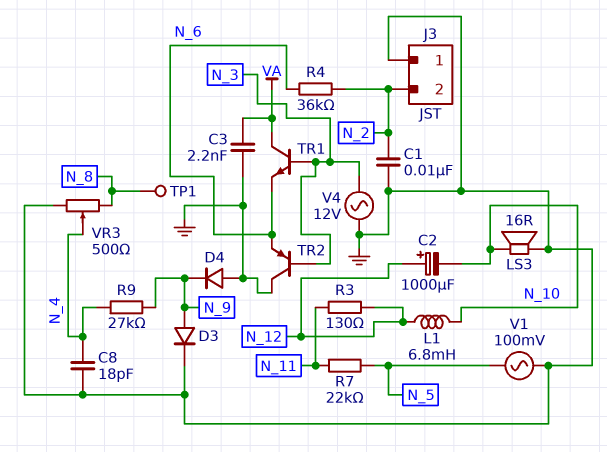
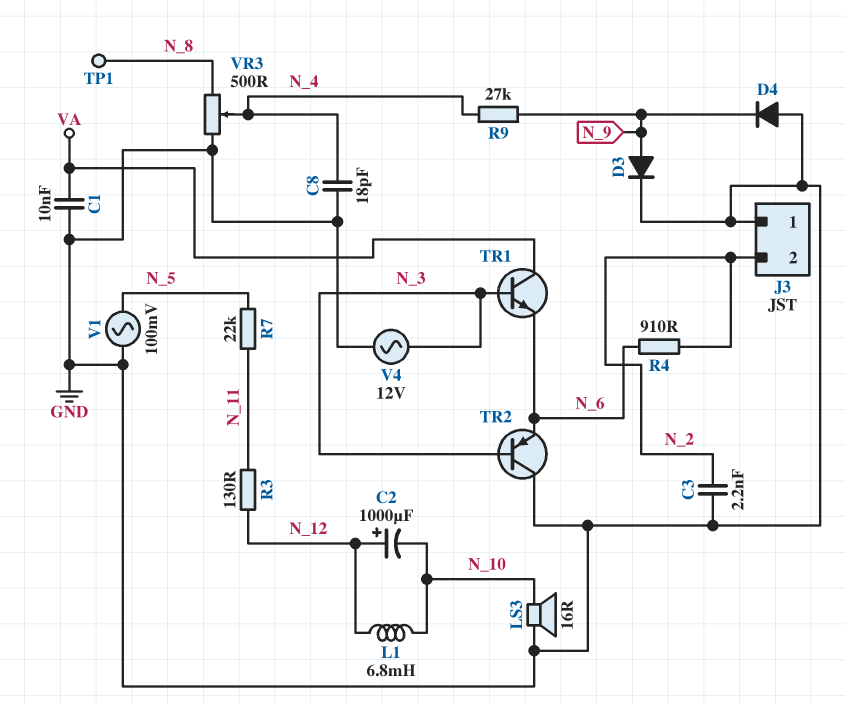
C1: 10nF (GND, N_2) -> 10nF (GND, VA)
C3: 2.2nF (GND, VA) -> 2.2nF (GND, N_2)
R4: 36k (N_2, N_6) -> 910 (N_2, N_6)

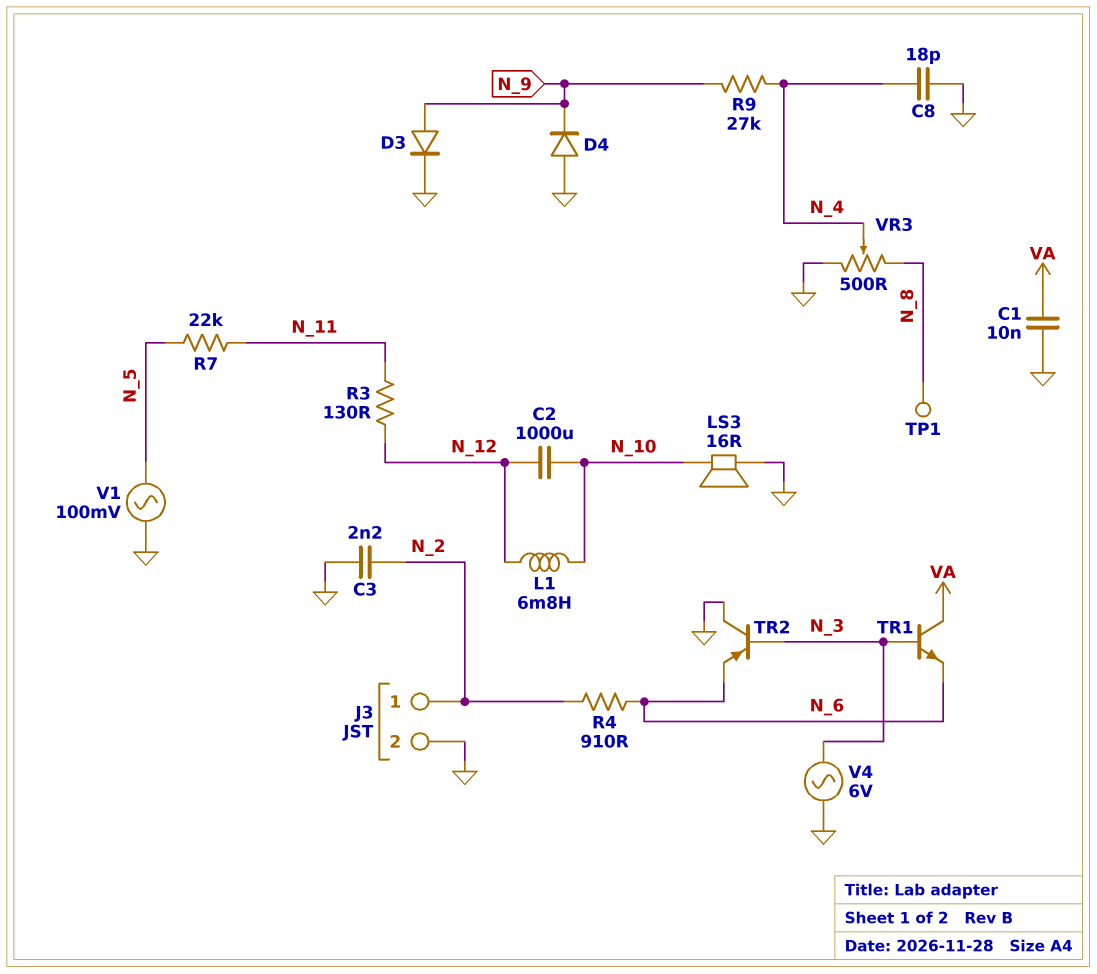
C2: 1000uF (plus N_12, minus N_10) -> 1000uF (N_10, N_12)
J3 pin 1: GND -> N_2
J3 pin 2: N_2 -> GND
V4: AC 12V (GND, N_3) -> AC 6V (GND, N_3)

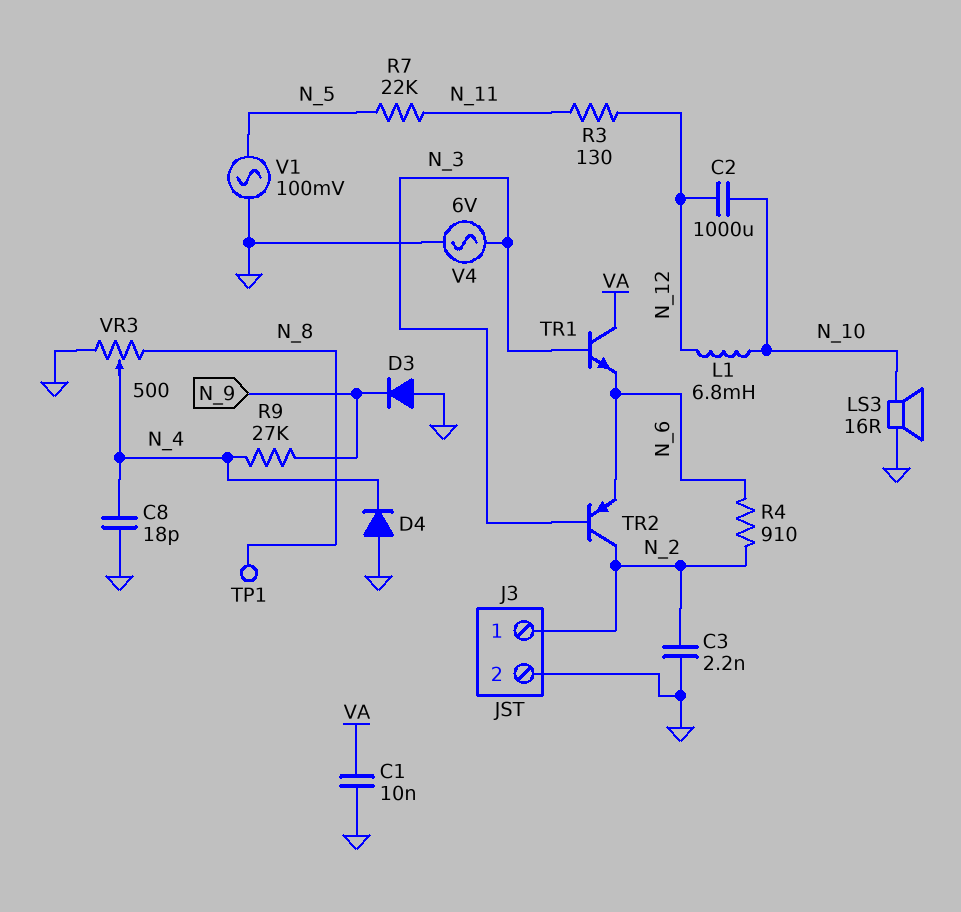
D3: diode (A N_9, K GND) -> diode (A GND, K N_9)
D4: diode (A GND, K N_9) -> diode (A GND, K N_4)
TR2: PNP (B N_3, C GND, E N_6) -> PNP (B N_3, C N_2, E N_6)

